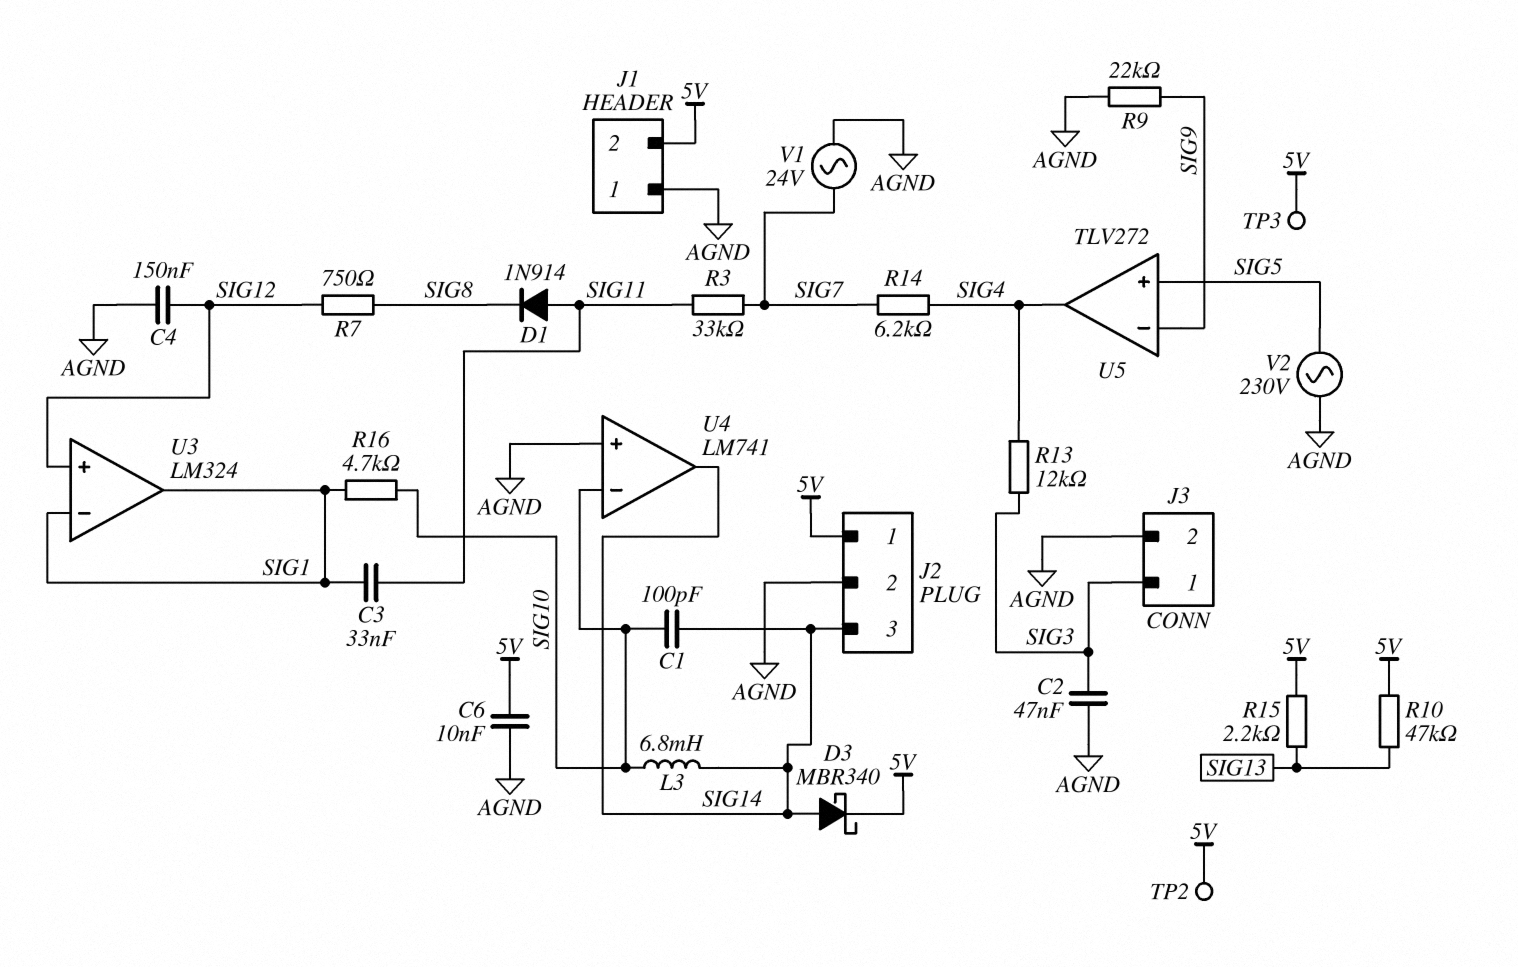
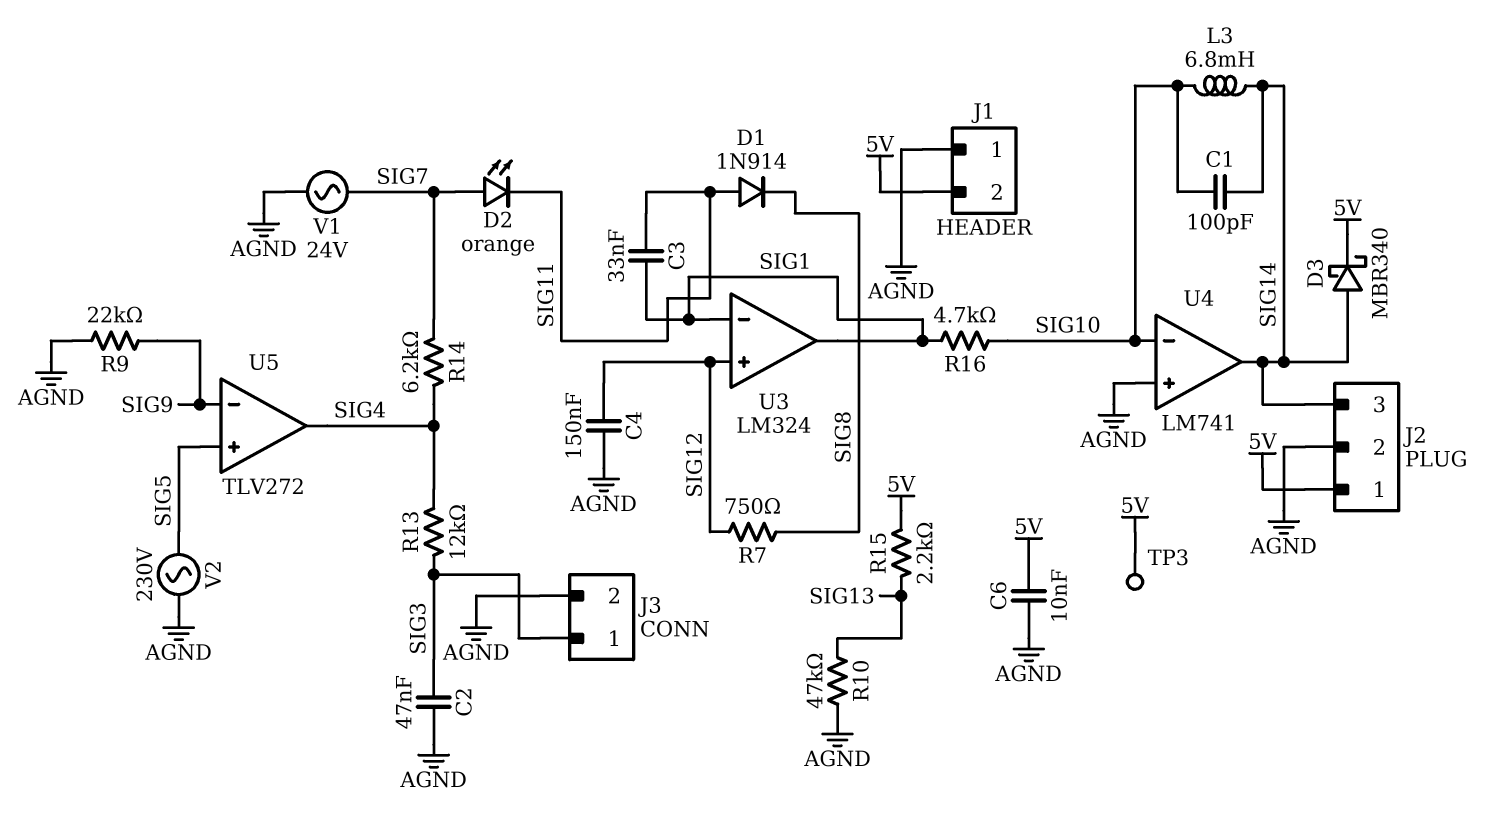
D2: none -> LED orange (A SIG7, K SIG11)
R3: 33k (SIG7, SIG11) -> none
R10: 47k (5V, SIG13) -> 47k (AGND, SIG13)
TP2: test point (5V) -> none

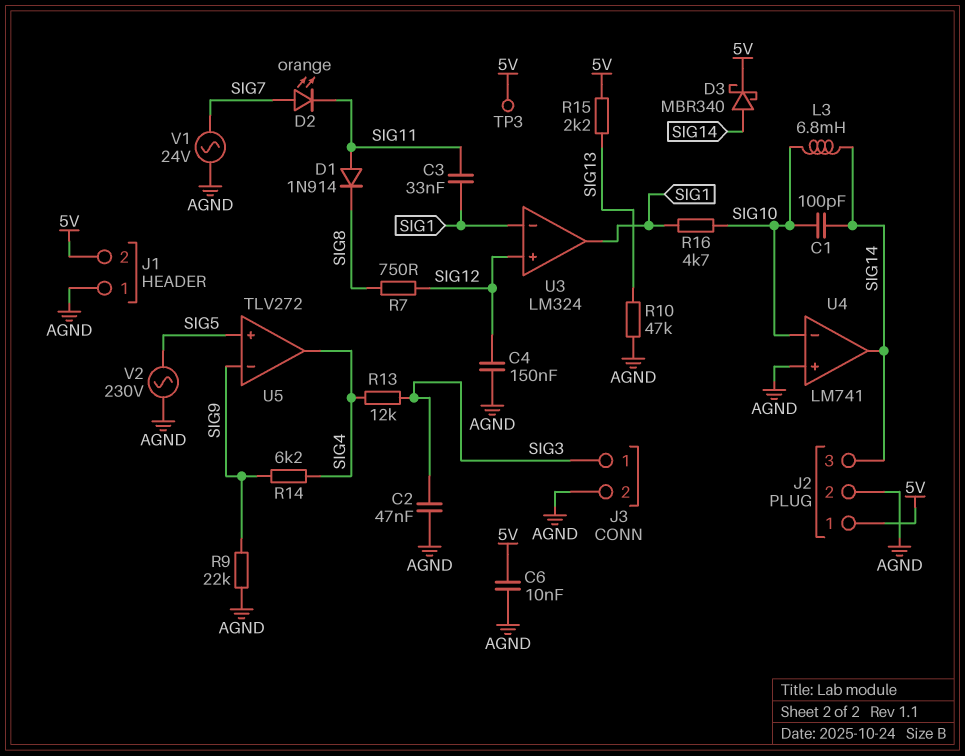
R14: 6.2k (SIG4, SIG7) -> 6.2k (SIG4, SIG9)

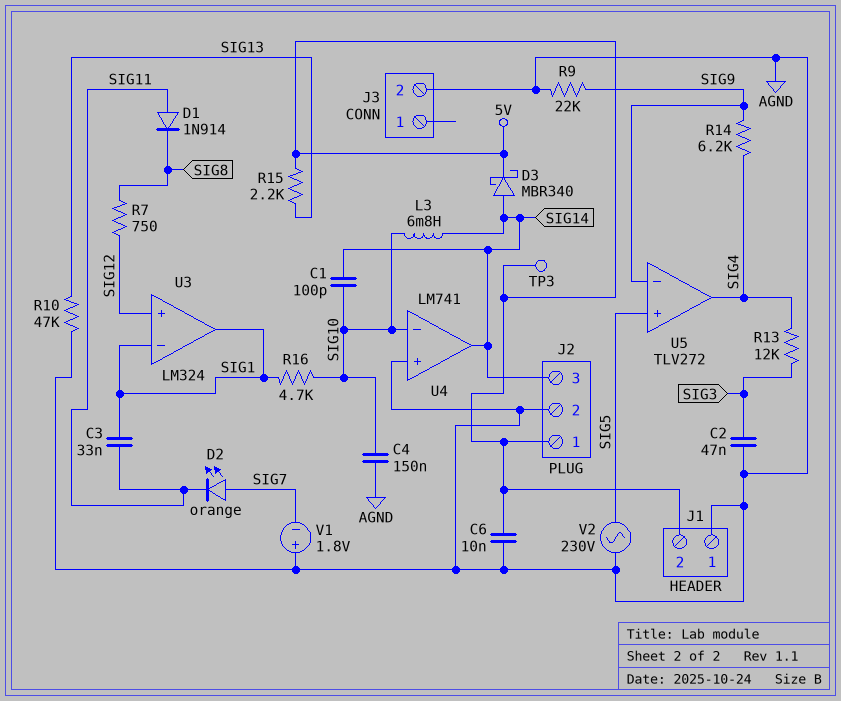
C4: 150nF (AGND, SIG12) -> 150nF (AGND, SIG10)
J3 pin 1: SIG3 -> none
V1: AC 24V (AGND, SIG7) -> 1.8V (plus AGND, minus SIG7)

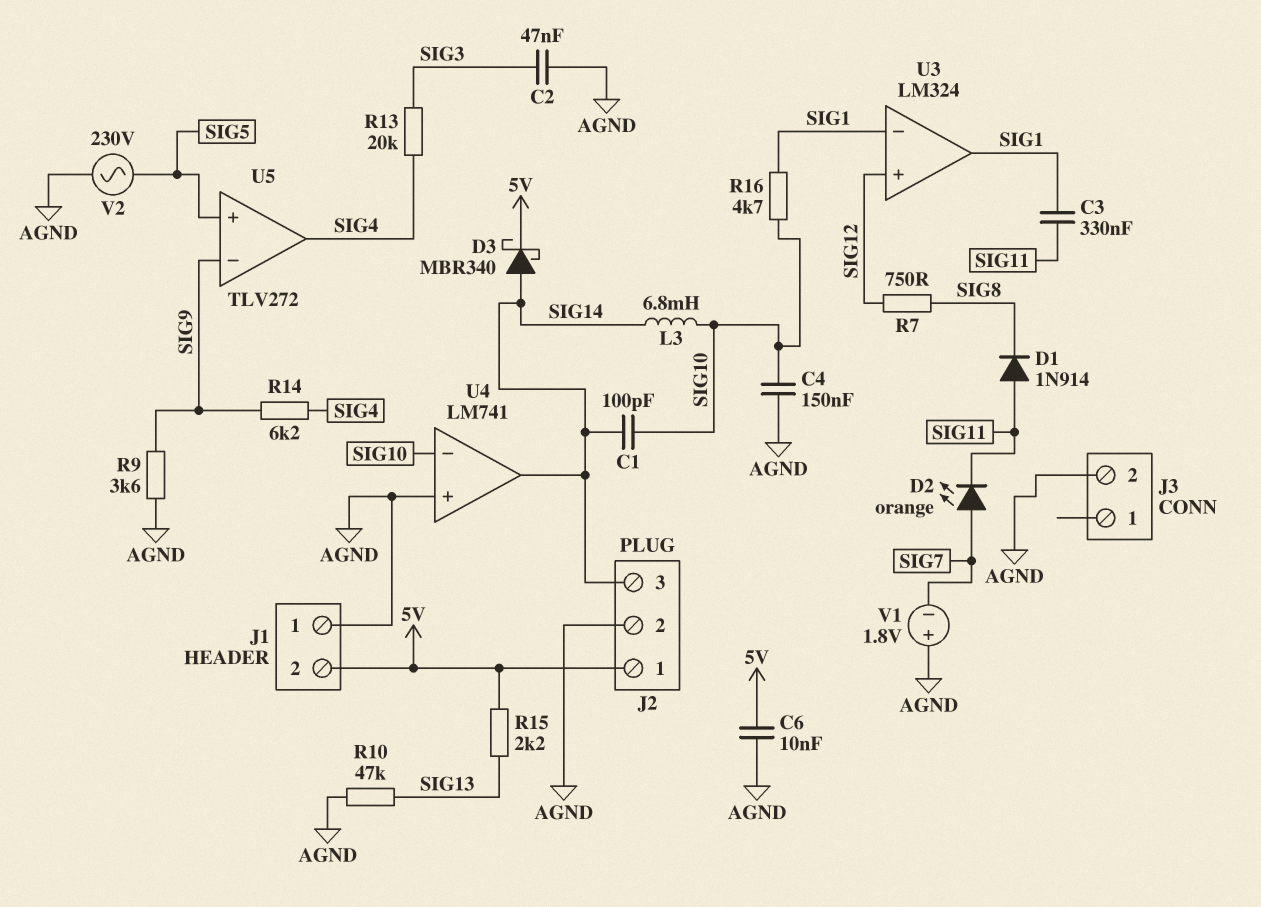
C3: 33nF (SIG1, SIG11) -> 330nF (SIG1, SIG11)
R9: 22k (AGND, SIG9) -> 3.6k (AGND, SIG9)
R13: 12k (SIG3, SIG4) -> 20k (SIG3, SIG4)
TP3: test point (5V) -> none

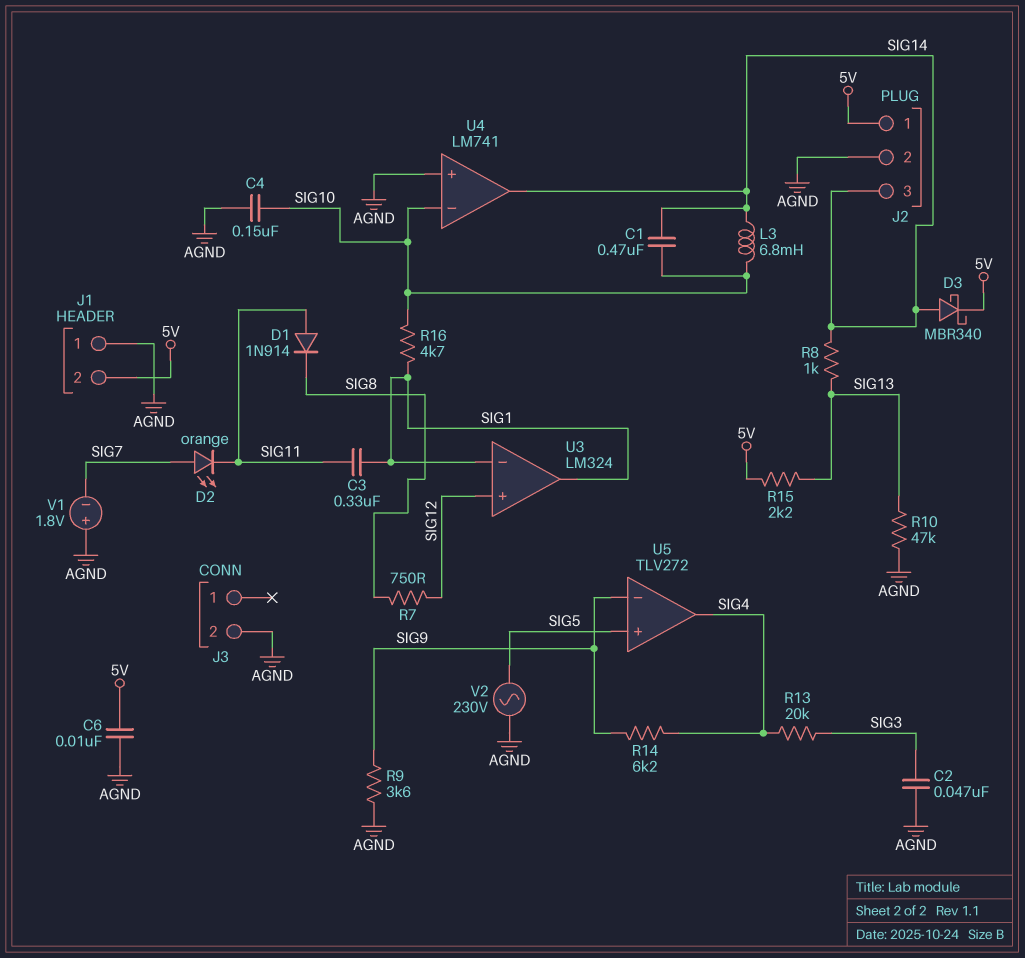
C1: 100pF (SIG10, SIG14) -> 470nF (SIG10, SIG14)
R8: none -> 1k (SIG13, SIG14)

